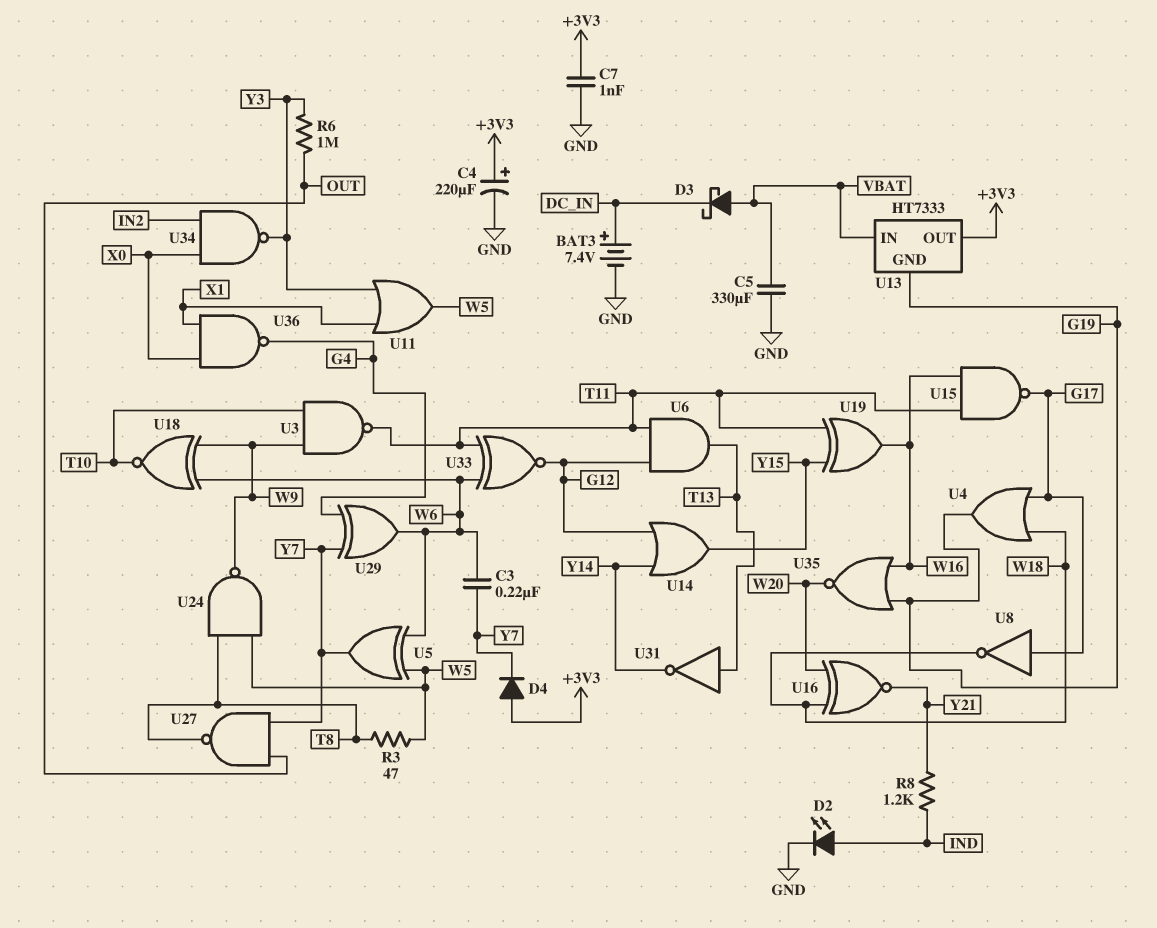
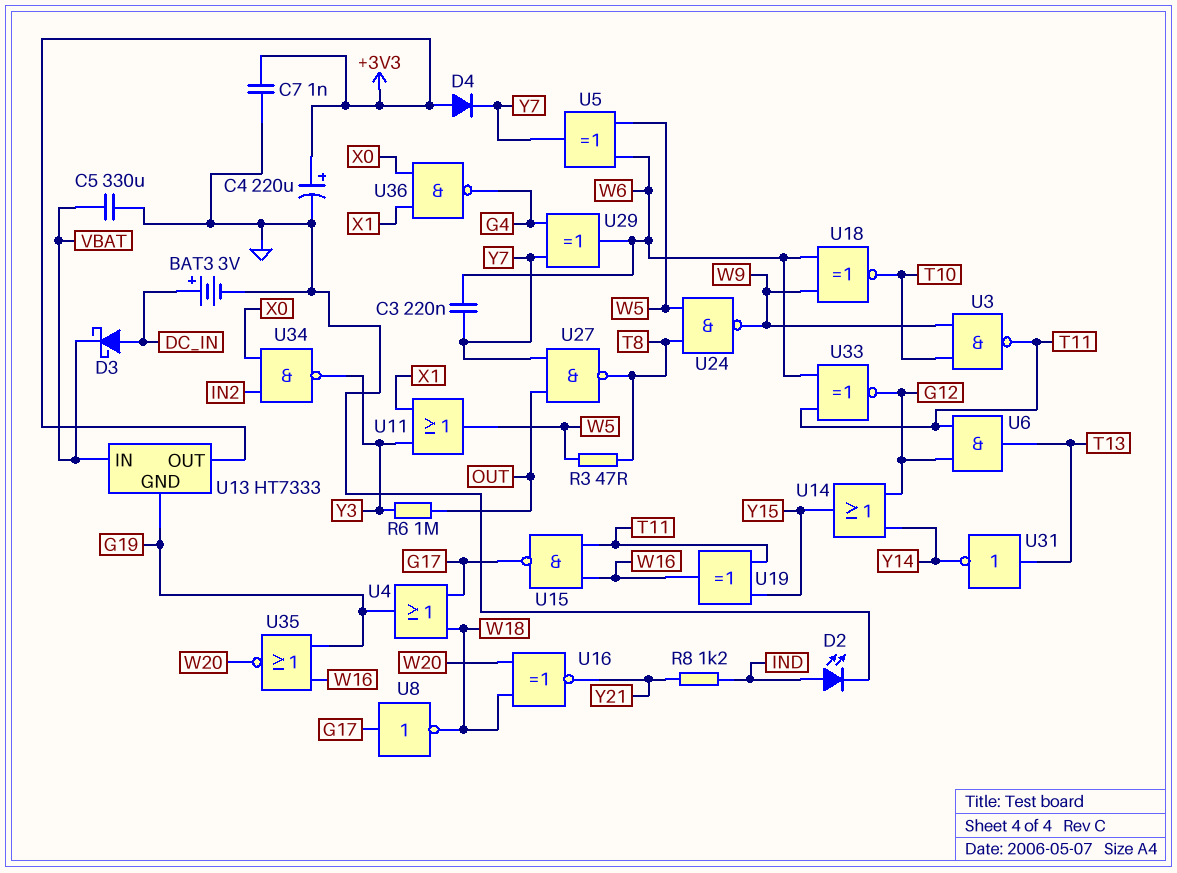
BAT3: 7.4V (plus DC_IN, minus GND) -> 3V (plus DC_IN, minus GND)
D3: schottky (A VBAT, K DC_IN) -> schottky (A DC_IN, K VBAT)

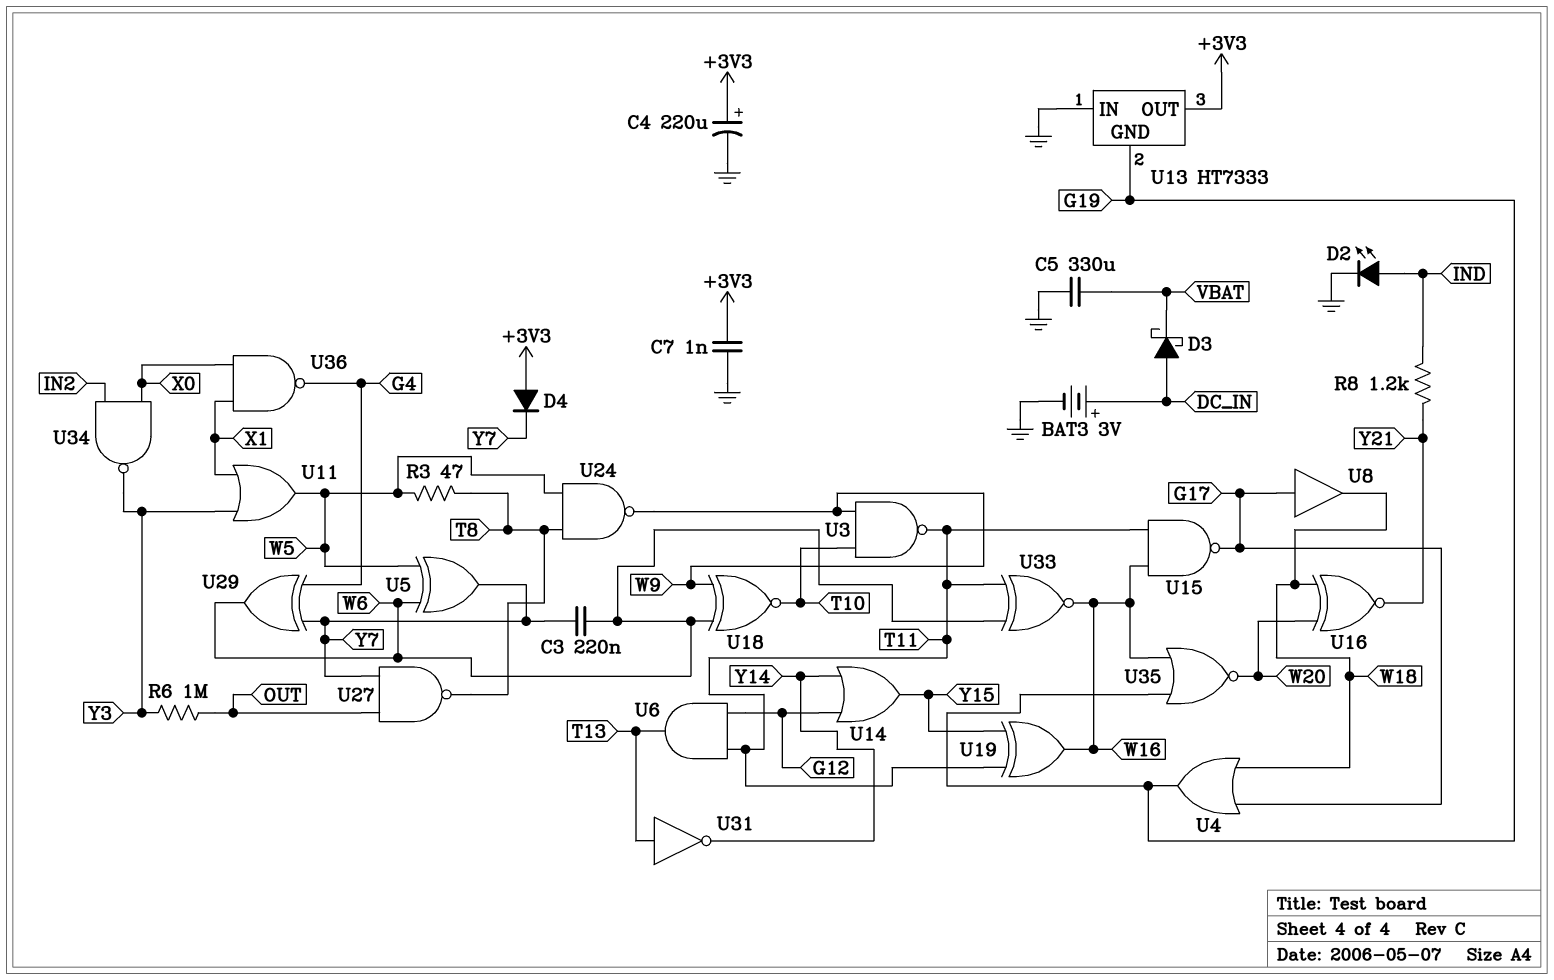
U8: NOT (in G17, out W18) -> buffer (in G17, out W18)
U13 pin IN: VBAT -> GND
U33: XNOR (in T11, in W6, out G12) -> XNOR (in T11, in W6, out W16)

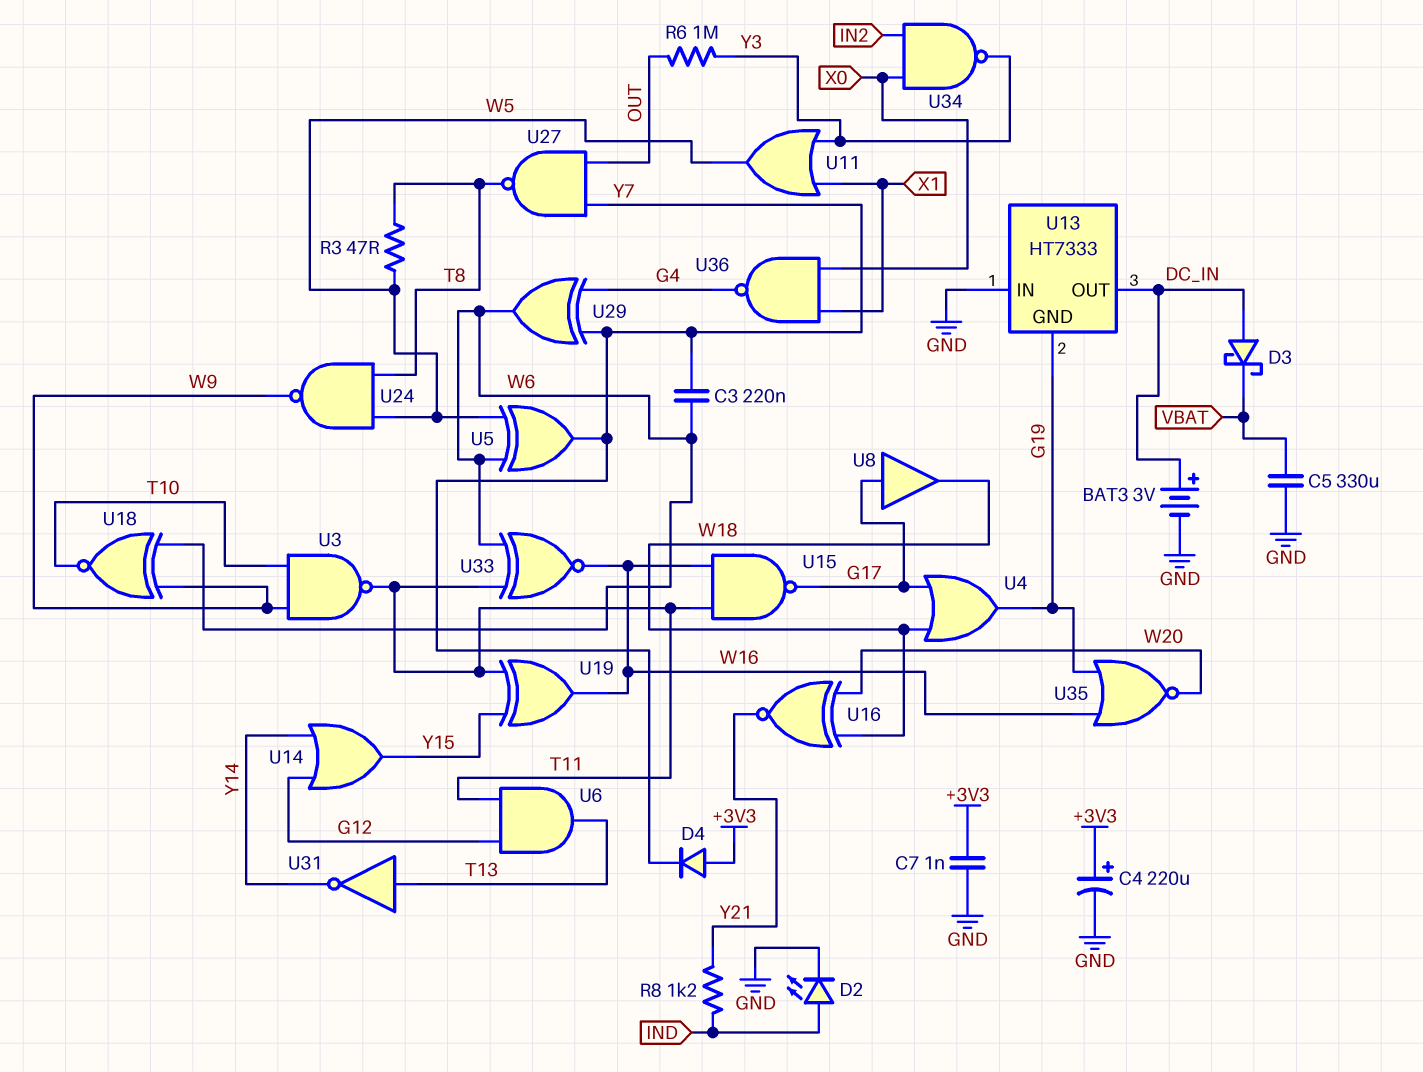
U13 pin OUT: +3V3 -> DC_IN

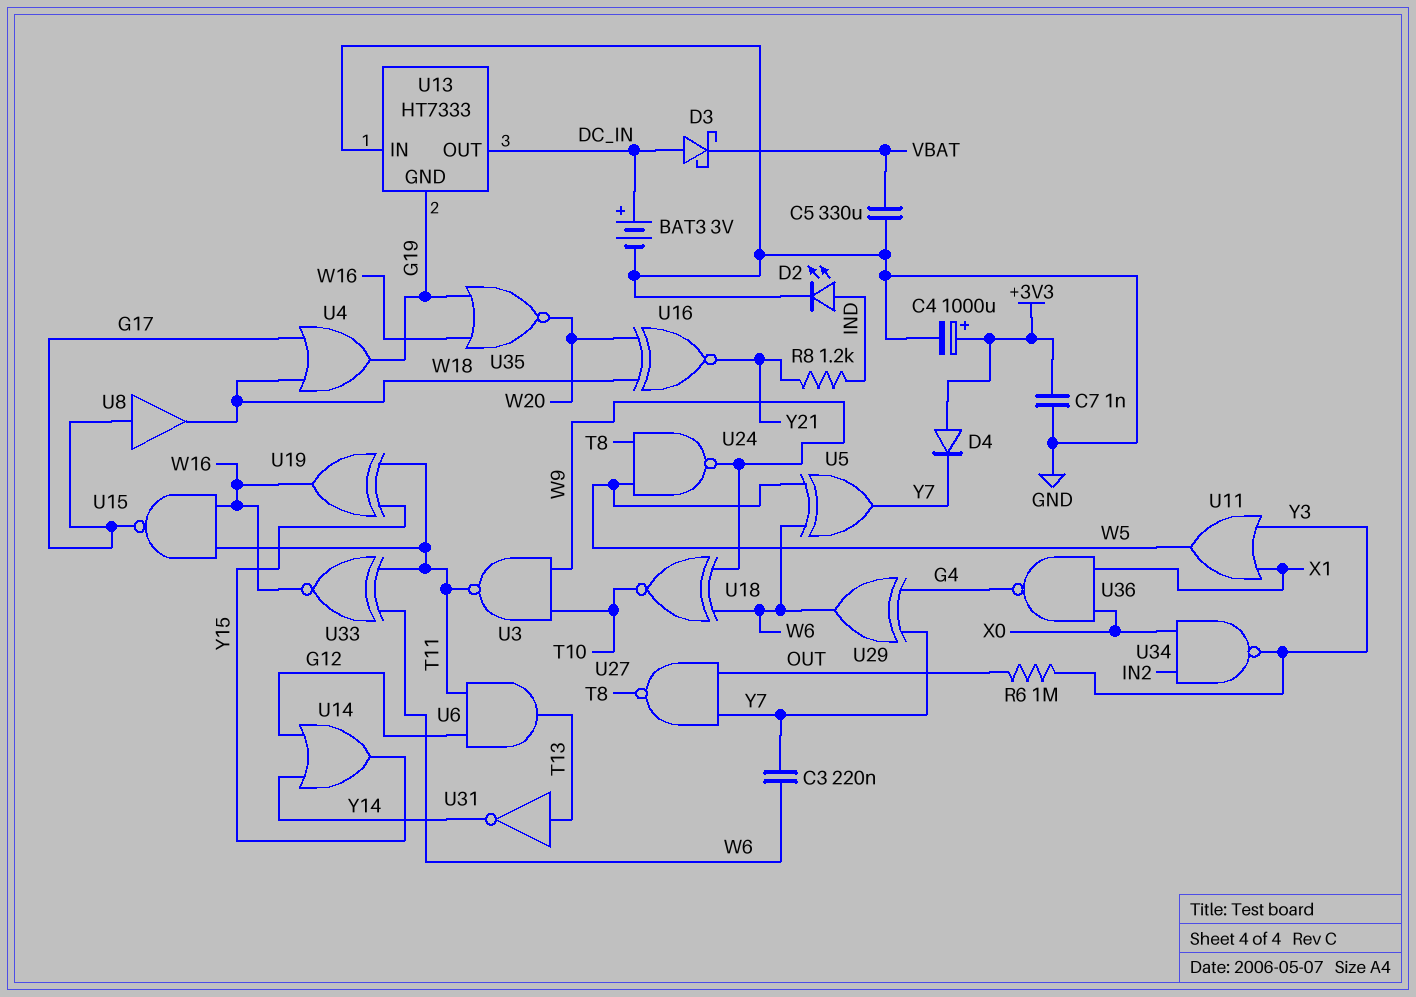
C4: 220uF (plus +3V3, minus GND) -> 1000uF (plus +3V3, minus GND)
R3: 47 (T8, W5) -> none

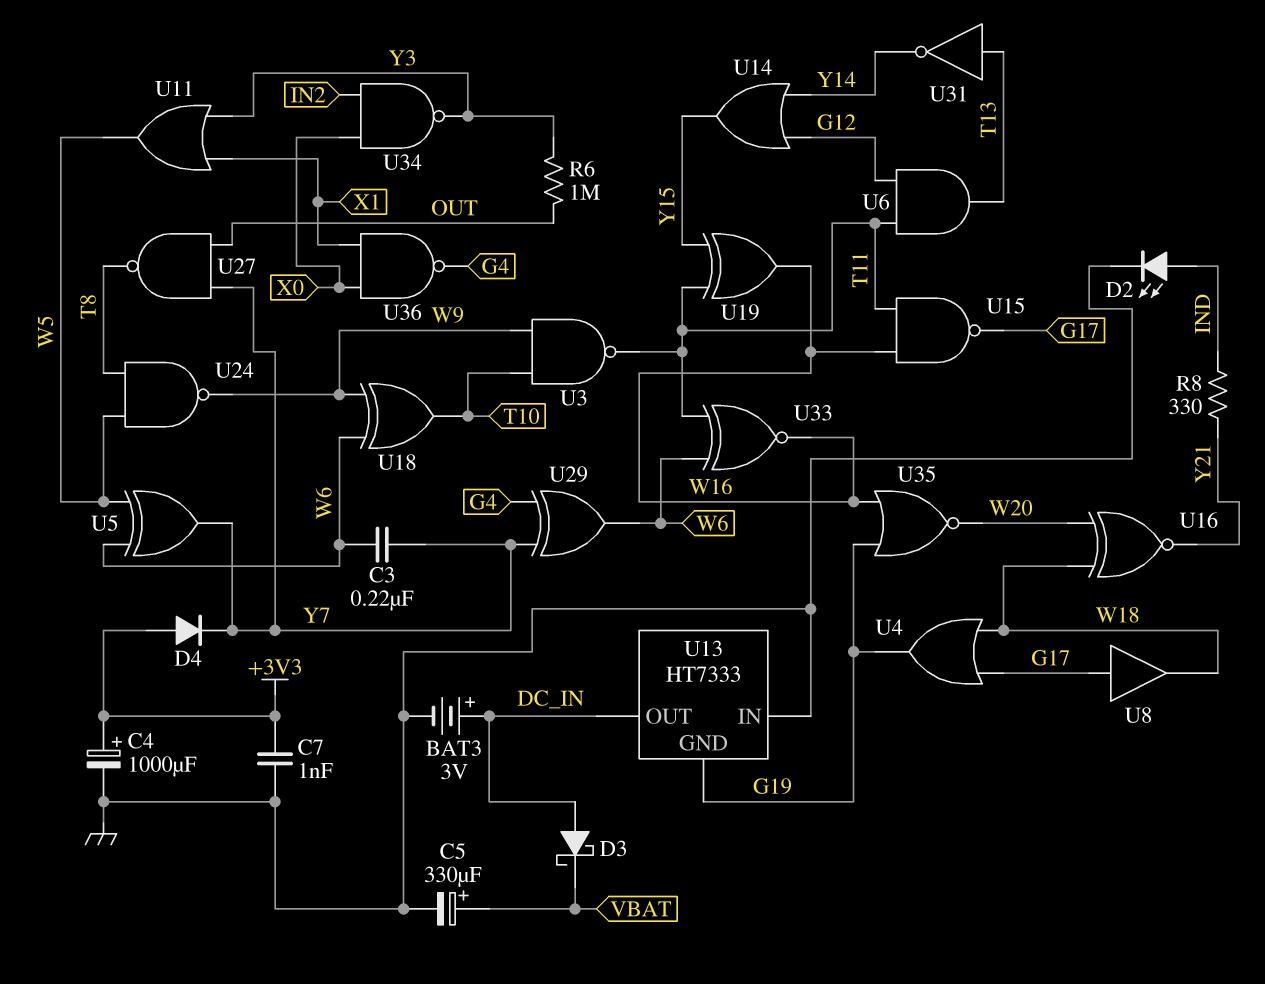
C5: 330uF (GND, VBAT) -> 330uF (plus VBAT, minus GND)
R8: 1.2k (IND, Y21) -> 330 (IND, Y21)
U18: XNOR (in W6, in W9, out T10) -> XOR (in W6, in W9, out T10)

